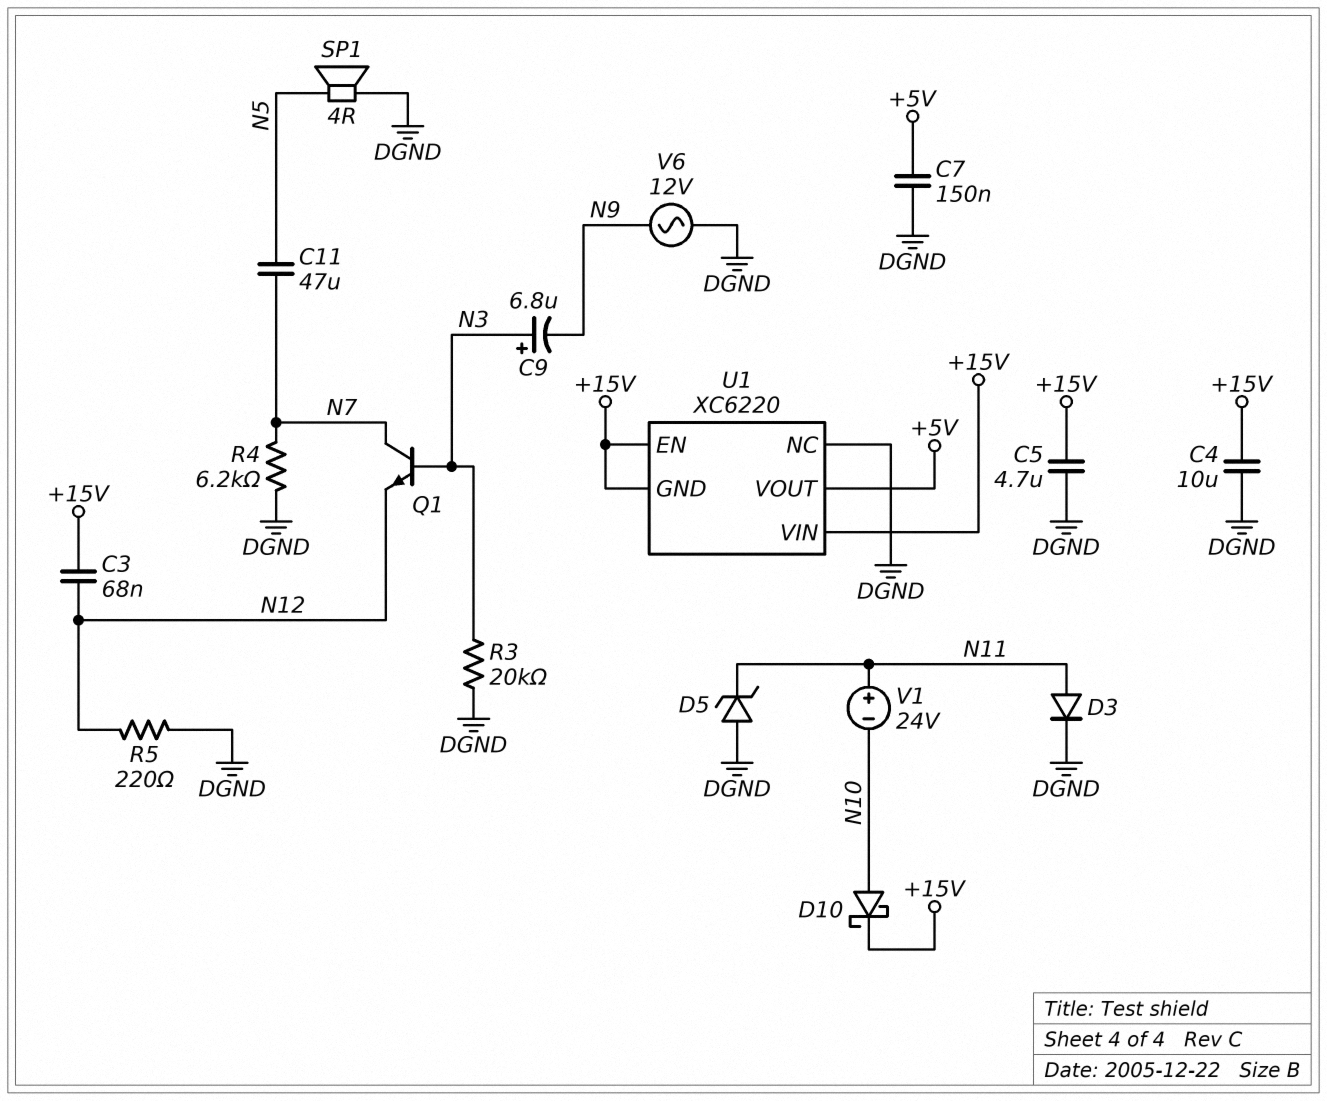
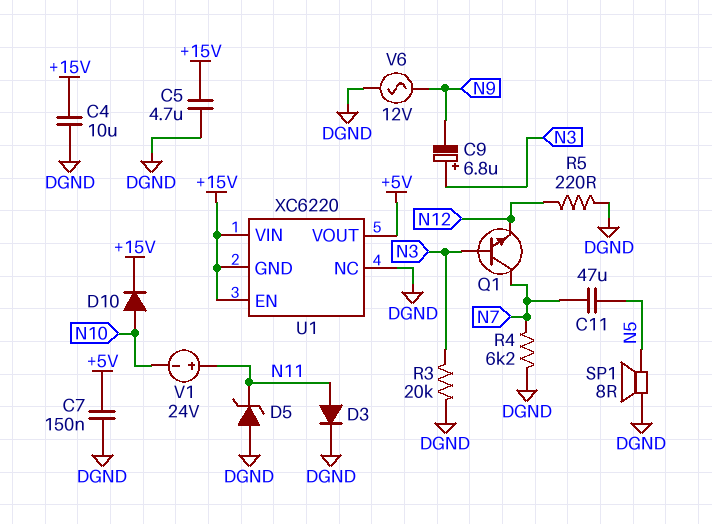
C3: 68nF (+15V, N12) -> none
D10: schottky (A N10, K +15V) -> diode (A N10, K +15V)
SP1: speaker 4R (DGND, N5) -> speaker 8R (DGND, N5)

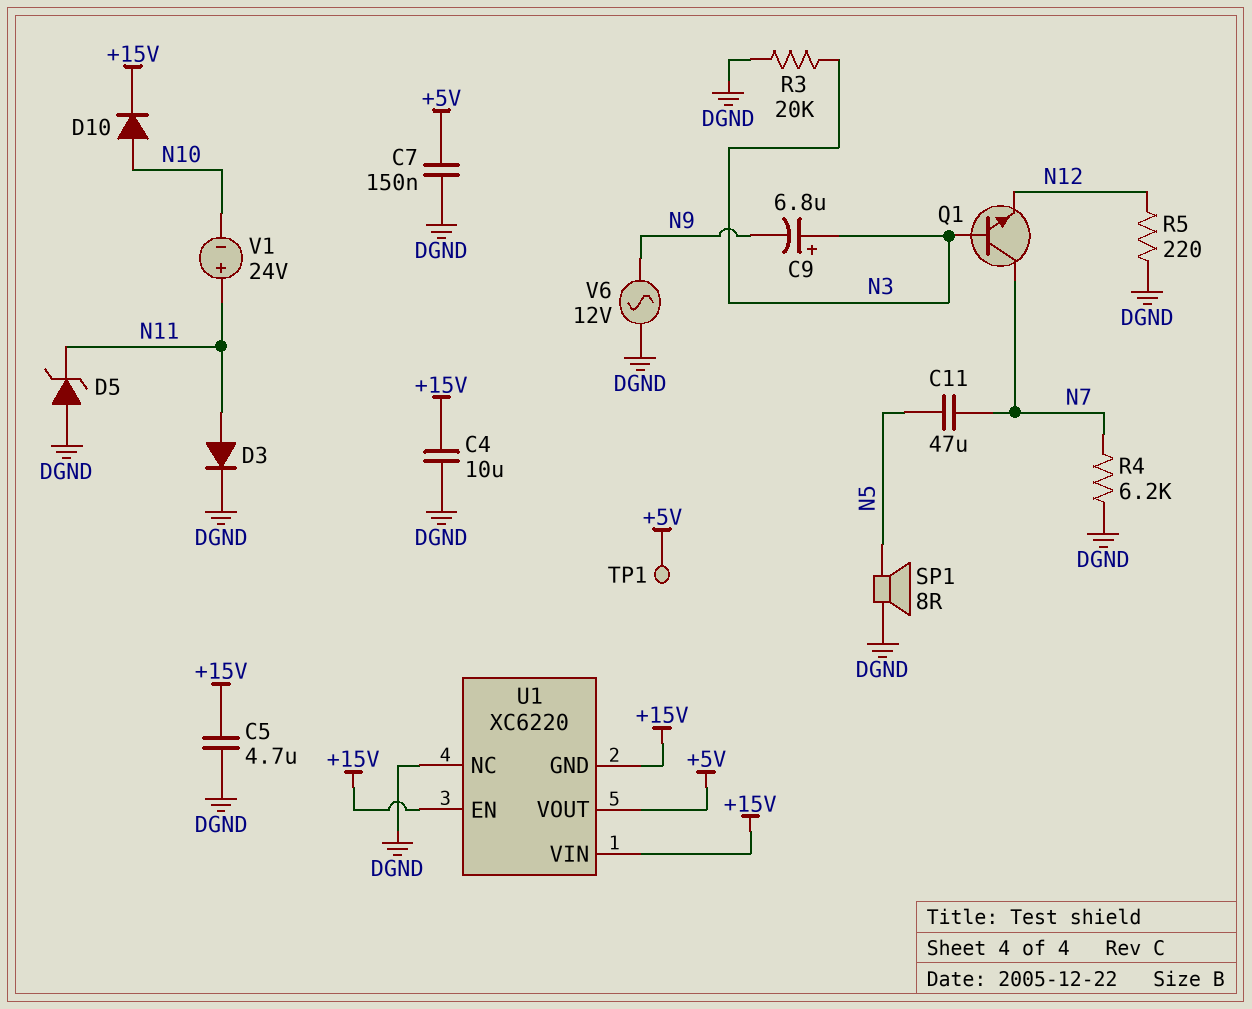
TP1: none -> test point (+5V)

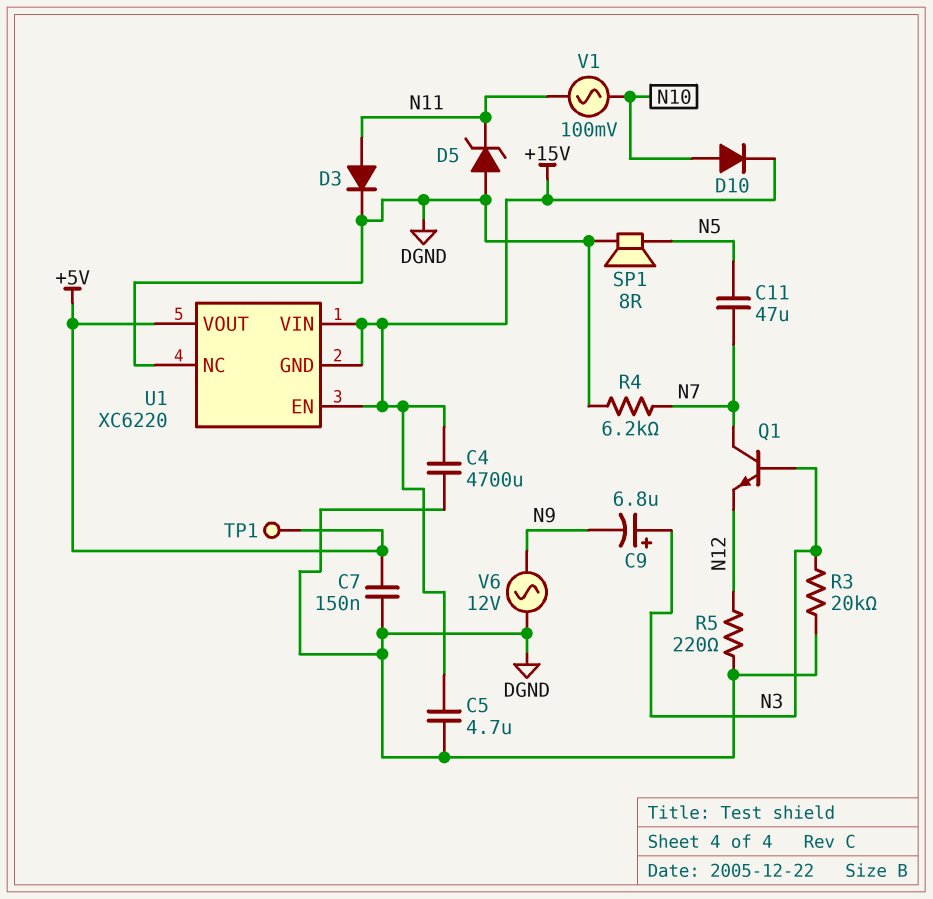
C4: 10uF (+15V, DGND) -> 4700uF (+15V, DGND)
V1: 24V (plus N11, minus N10) -> AC 100mV (N10, N11)

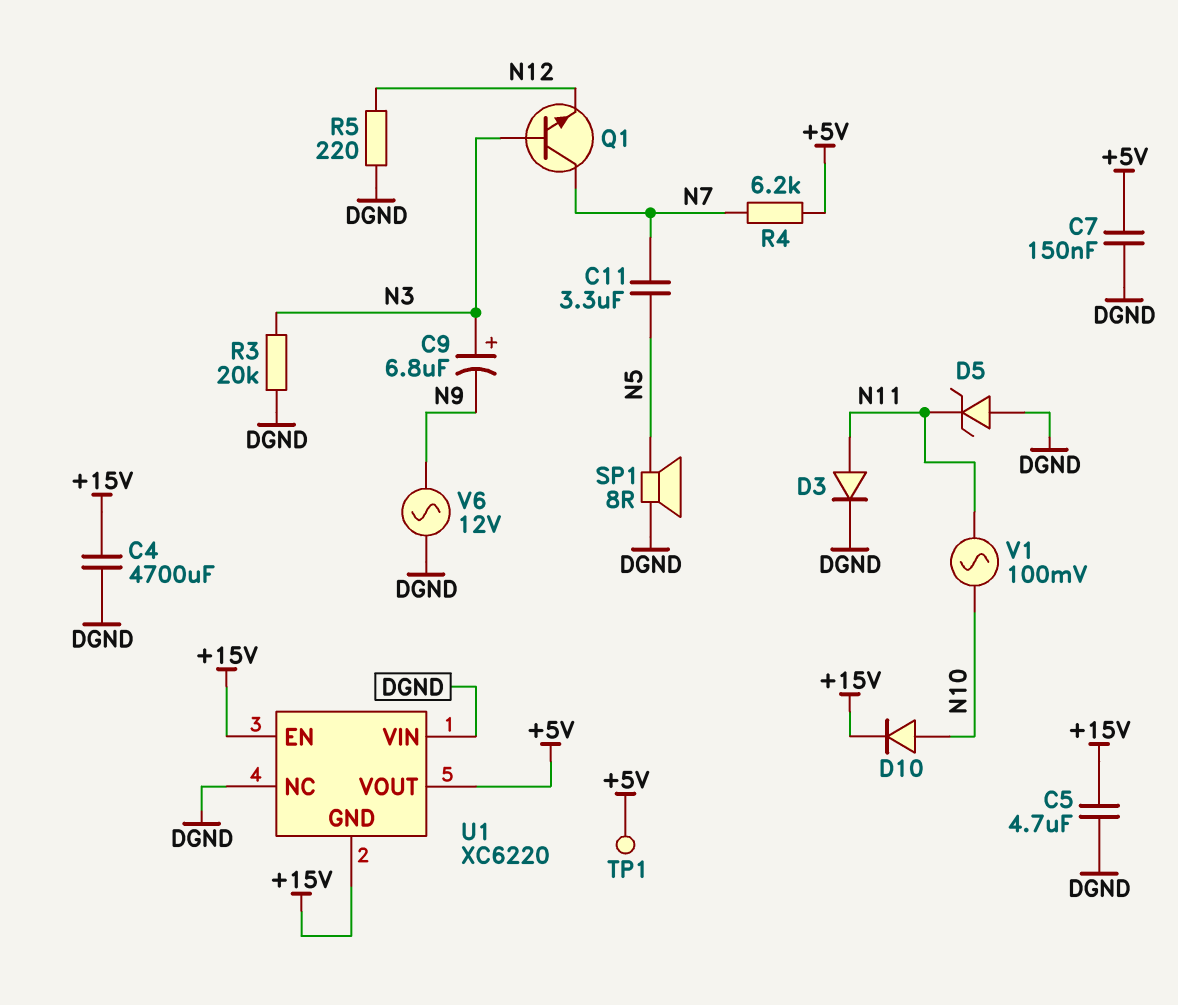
C11: 47uF (N5, N7) -> 3.3uF (N5, N7)
R4: 6.2k (DGND, N7) -> 6.2k (+5V, N7)
U1 pin VIN: +15V -> DGND

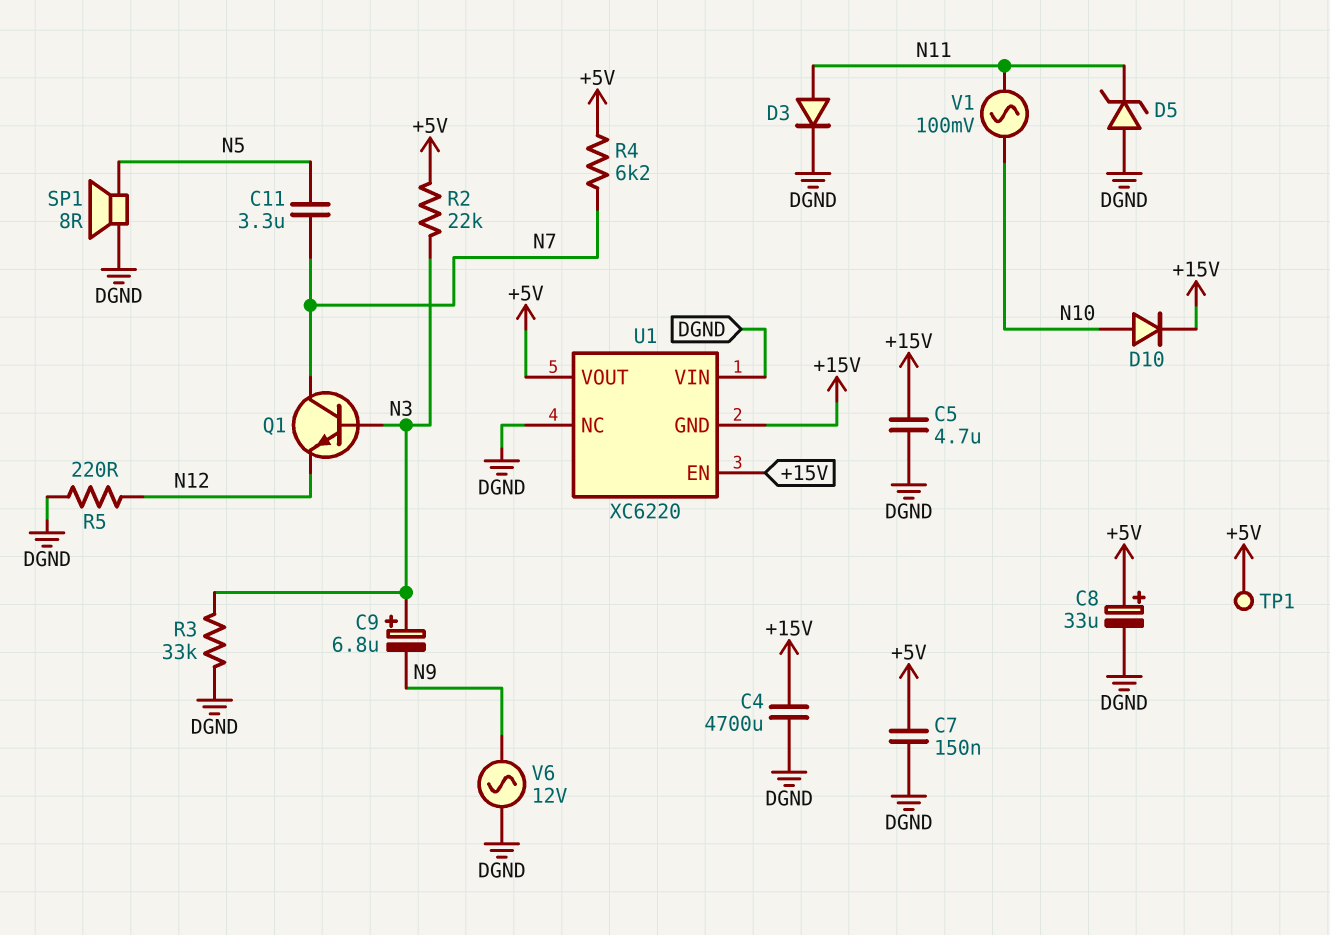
C8: none -> 33uF (plus +5V, minus DGND)
R2: none -> 22k (+5V, N3)
R3: 20k (DGND, N3) -> 33k (DGND, N3)

